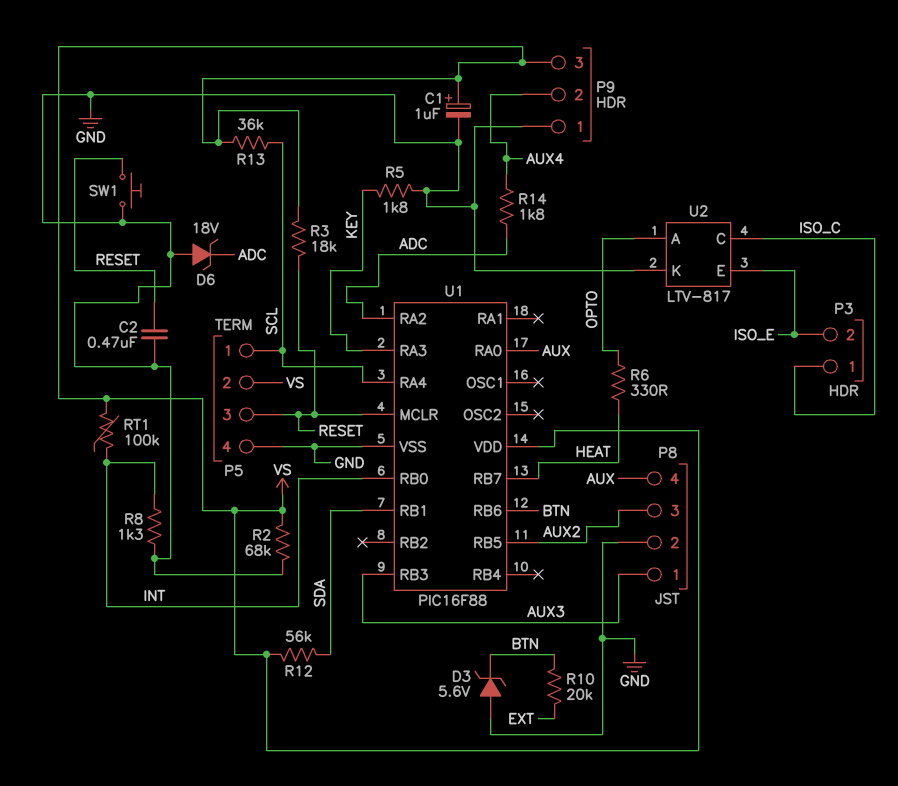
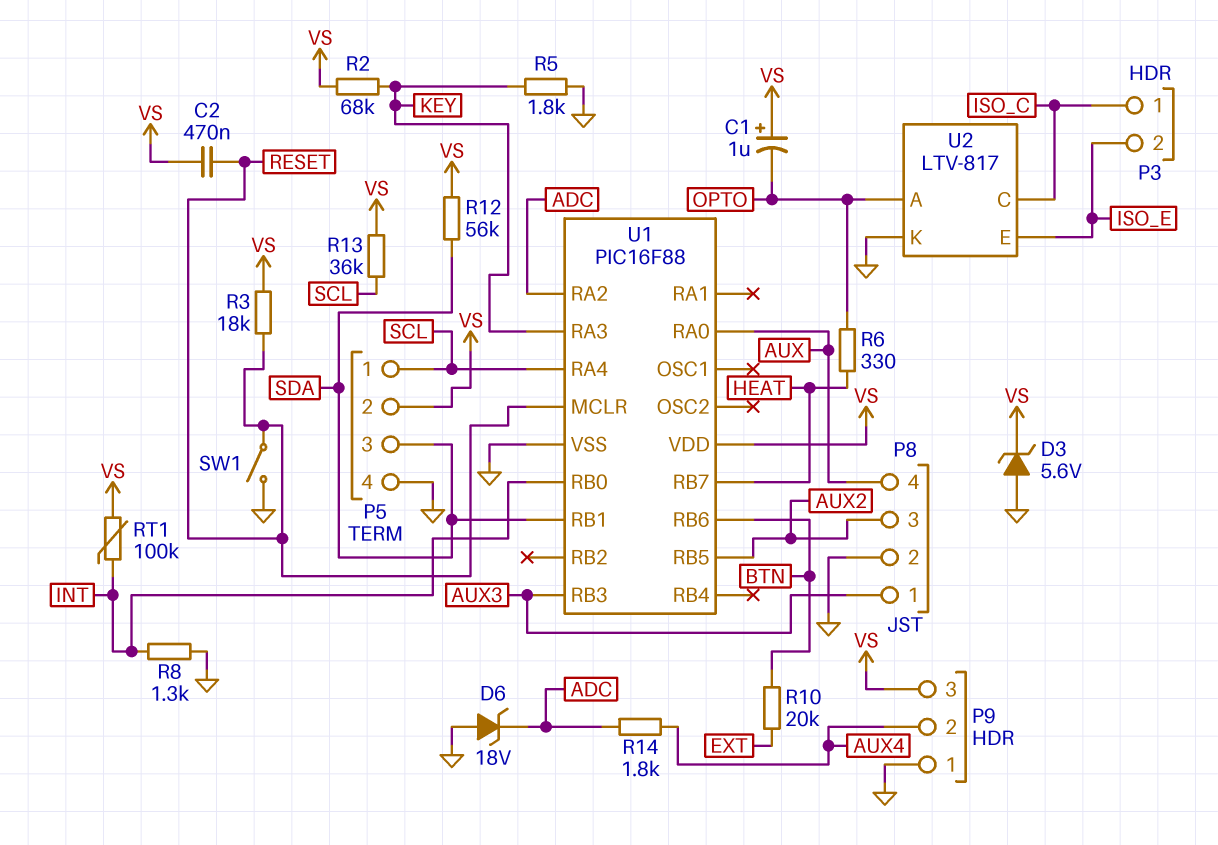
C1: 1uF (plus VS, minus GND) -> 1uF (plus VS, minus OPTO)
C2: 470nF (GND, RESET) -> 470nF (RESET, VS)
D3: zener 5.6V (A GND, K BTN) -> zener 5.6V (A GND, K VS)
P5 pin 3: RESET -> SDA
R2: 68k (GND, VS) -> 68k (KEY, VS)
SW1: button (GND, RESET) -> switch (GND, RESET)

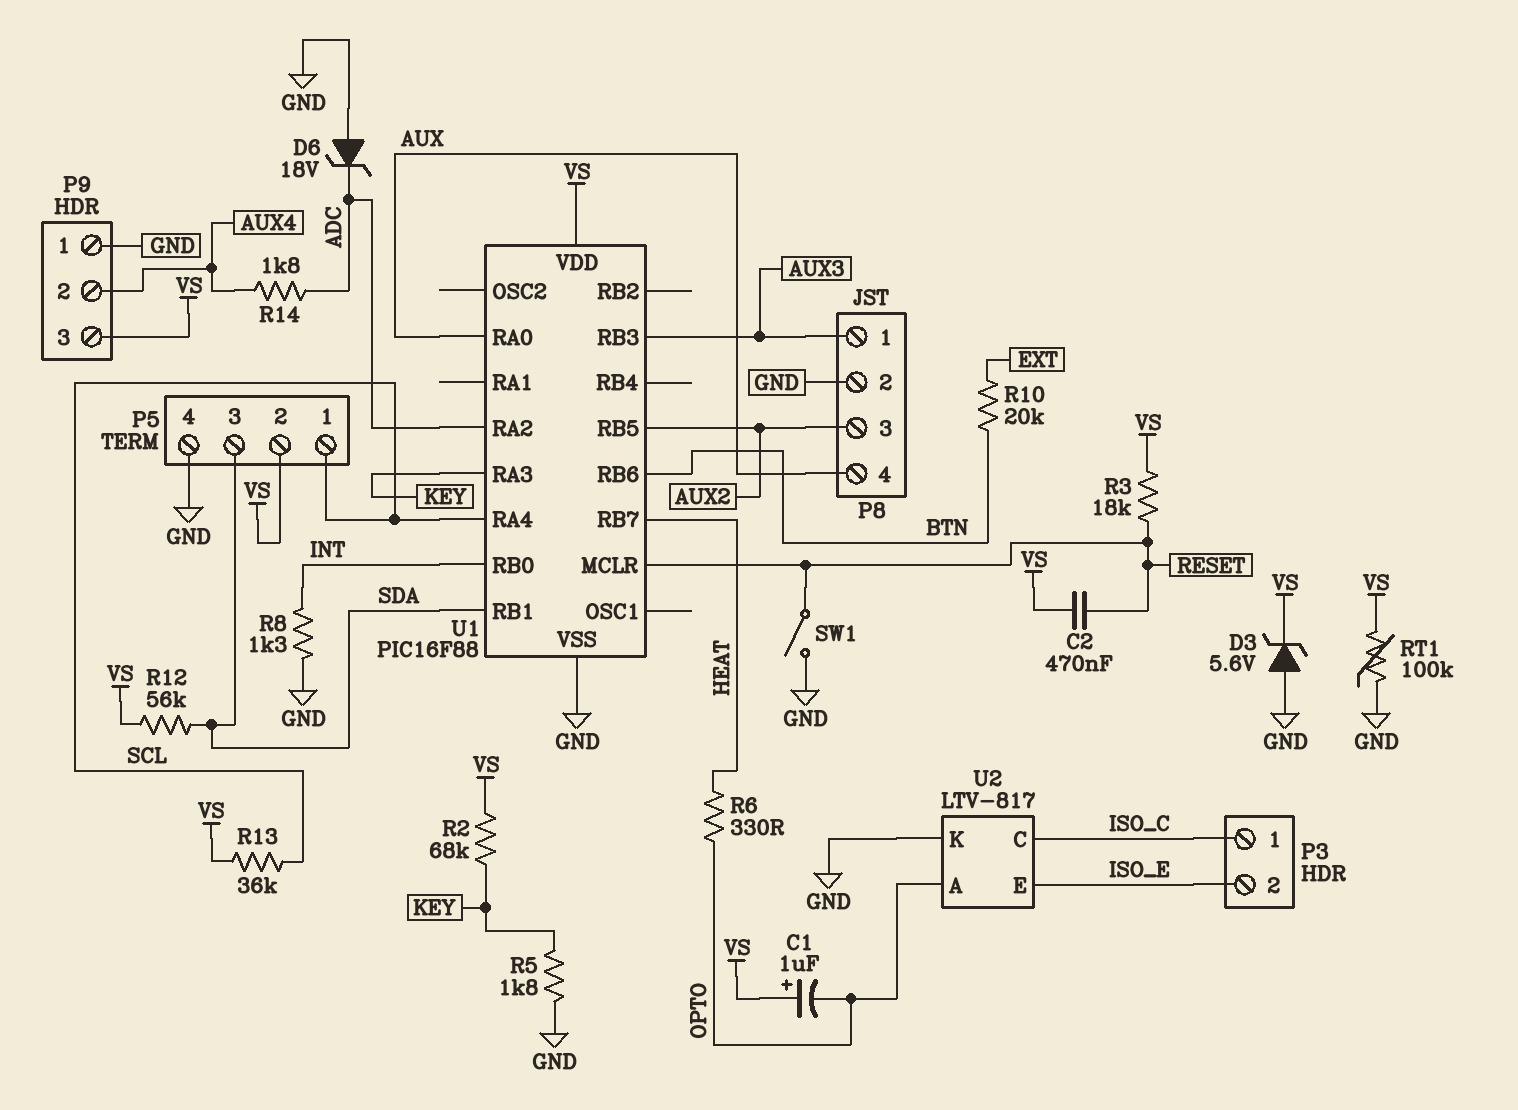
RT1: 100k (INT, VS) -> 100k (GND, VS)

